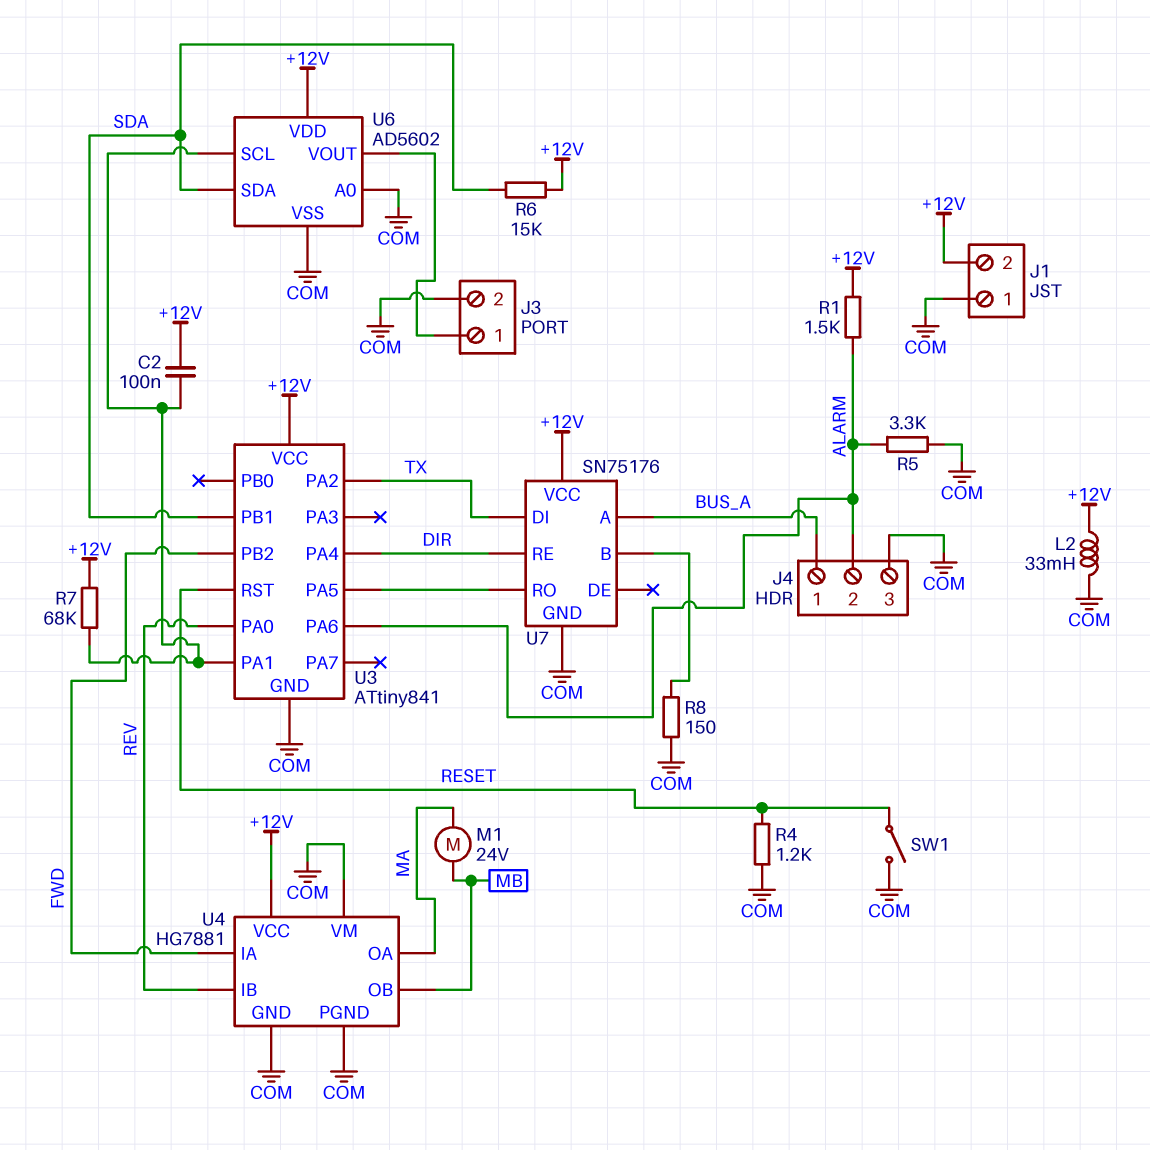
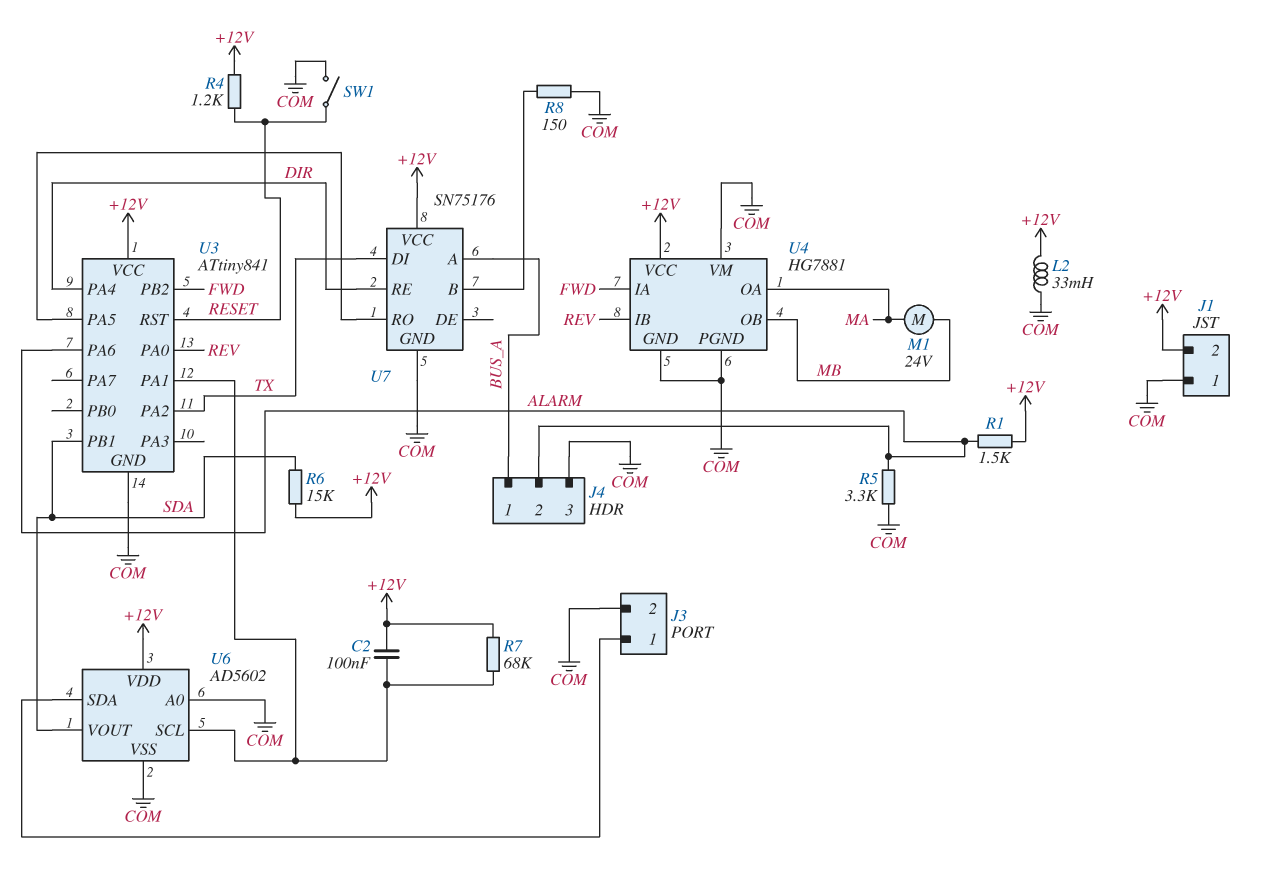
R4: 1.2k (COM, RESET) -> 1.2k (+12V, RESET)
U6 pin SDA: SDA -> J3/1
U6 pin VOUT: J3/1 -> SDA

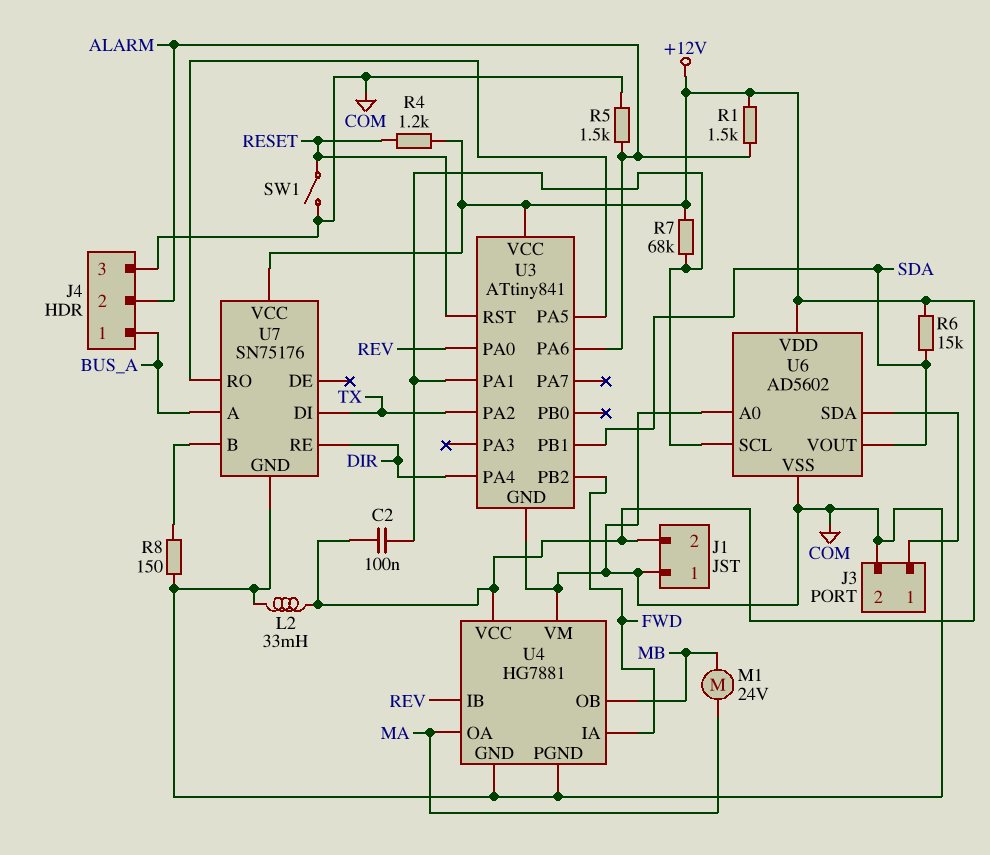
R5: 3.3k (ALARM, COM) -> 1.5k (ALARM, COM)

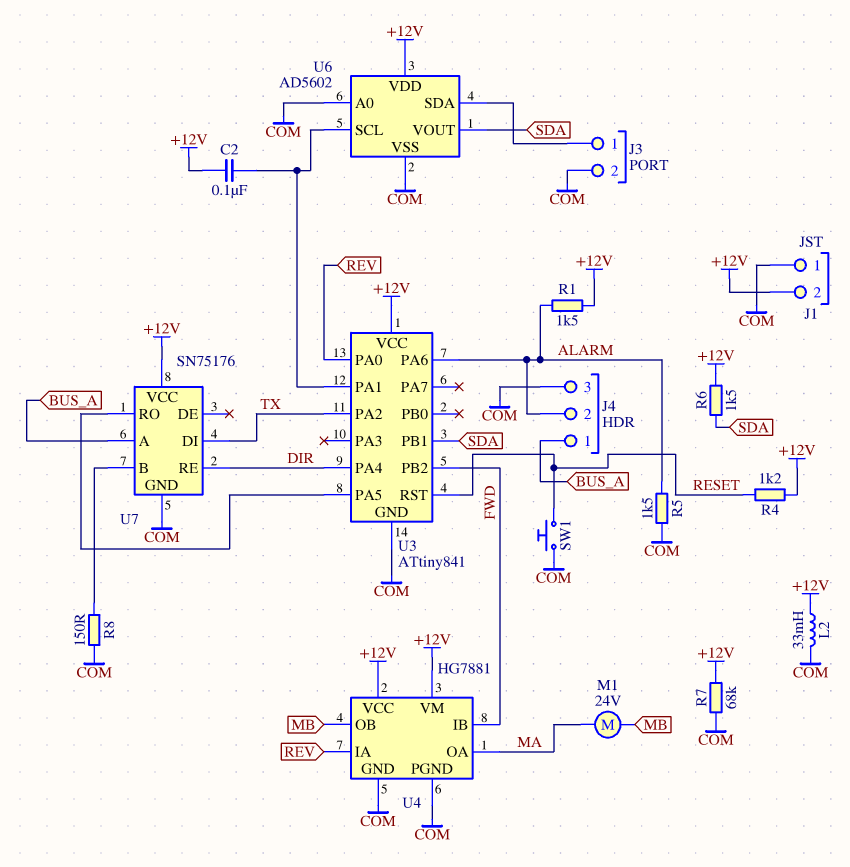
R6: 15k (+12V, SDA) -> 1.5k (+12V, SDA)
R7: 68k (+12V, U3/PA1) -> 68k (+12V, COM)
SW1: switch (COM, RESET) -> button (COM, RESET)
U4 pin IA: FWD -> REV
U4 pin IB: REV -> FWD
U4 pin VM: COM -> +12V

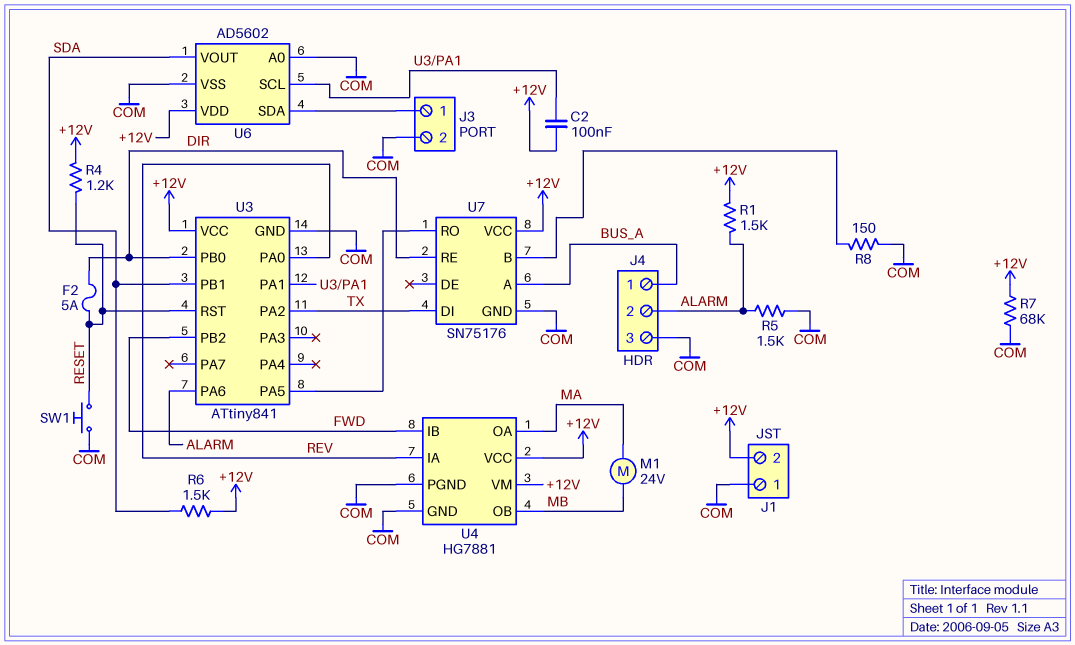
F2: none -> 5A (DIR, RESET)
L2: 33mH (+12V, COM) -> none
U3 pin PA4: DIR -> none
U3 pin PB0: none -> DIR

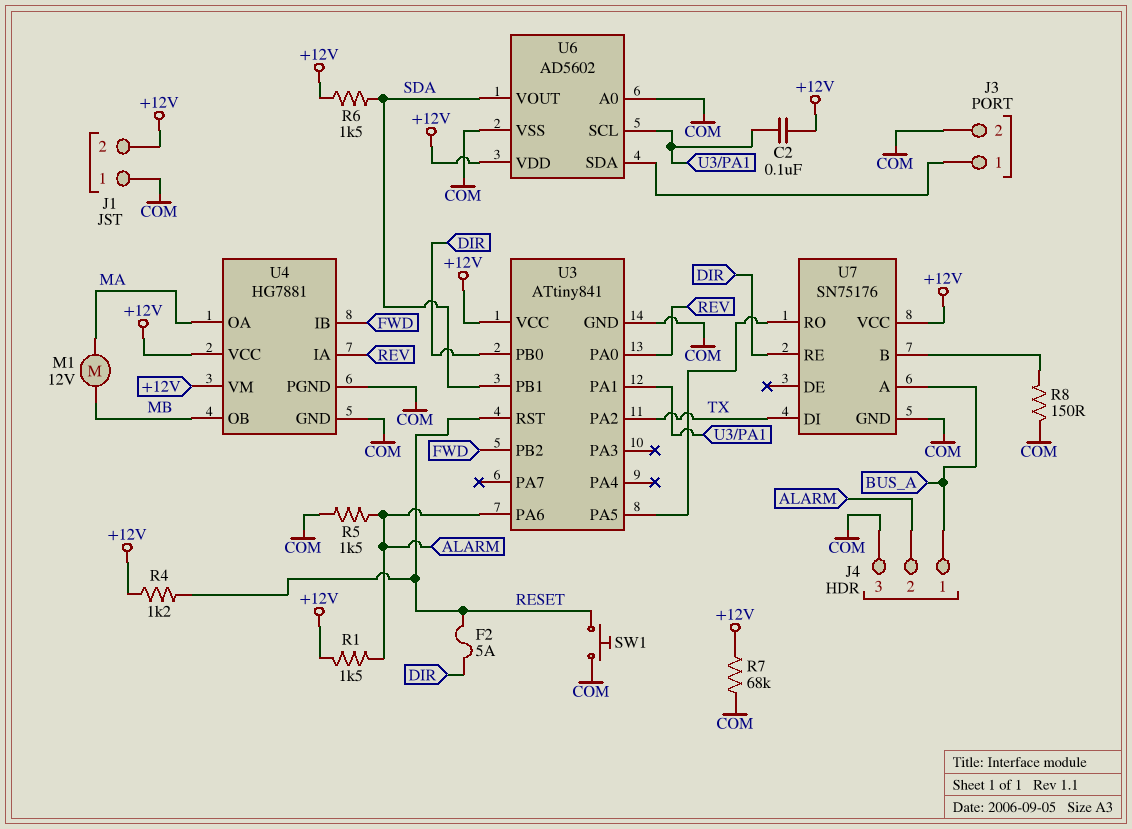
M1: motor 24V (MA, MB) -> motor 12V (MA, MB)

